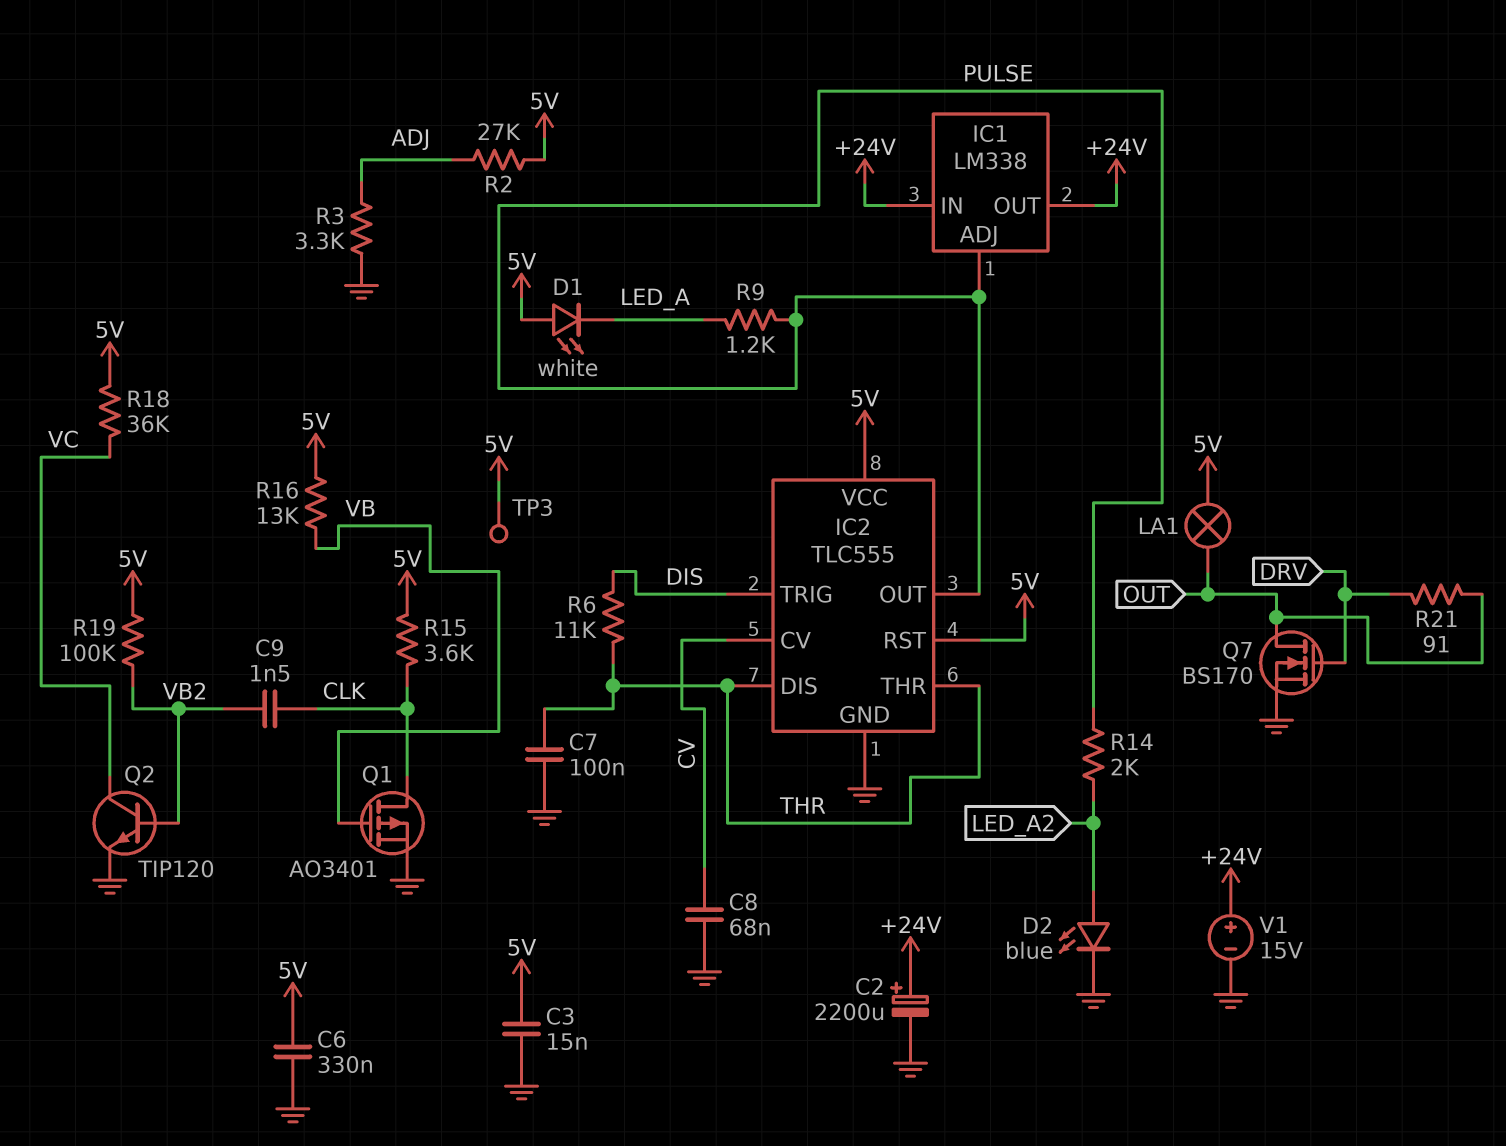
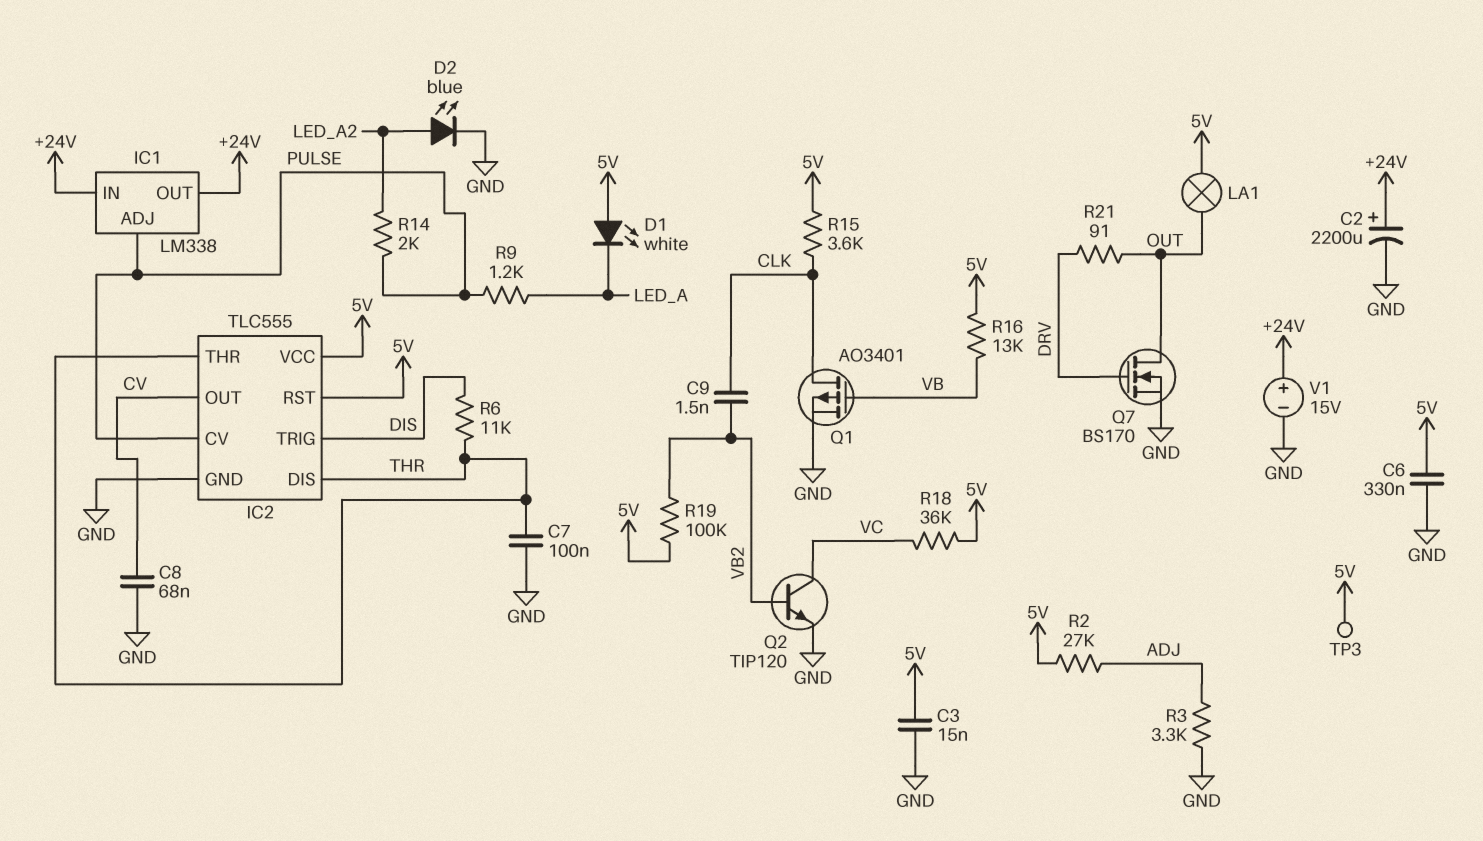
IC2 pin CV: CV -> PULSE
IC2 pin OUT: PULSE -> CV

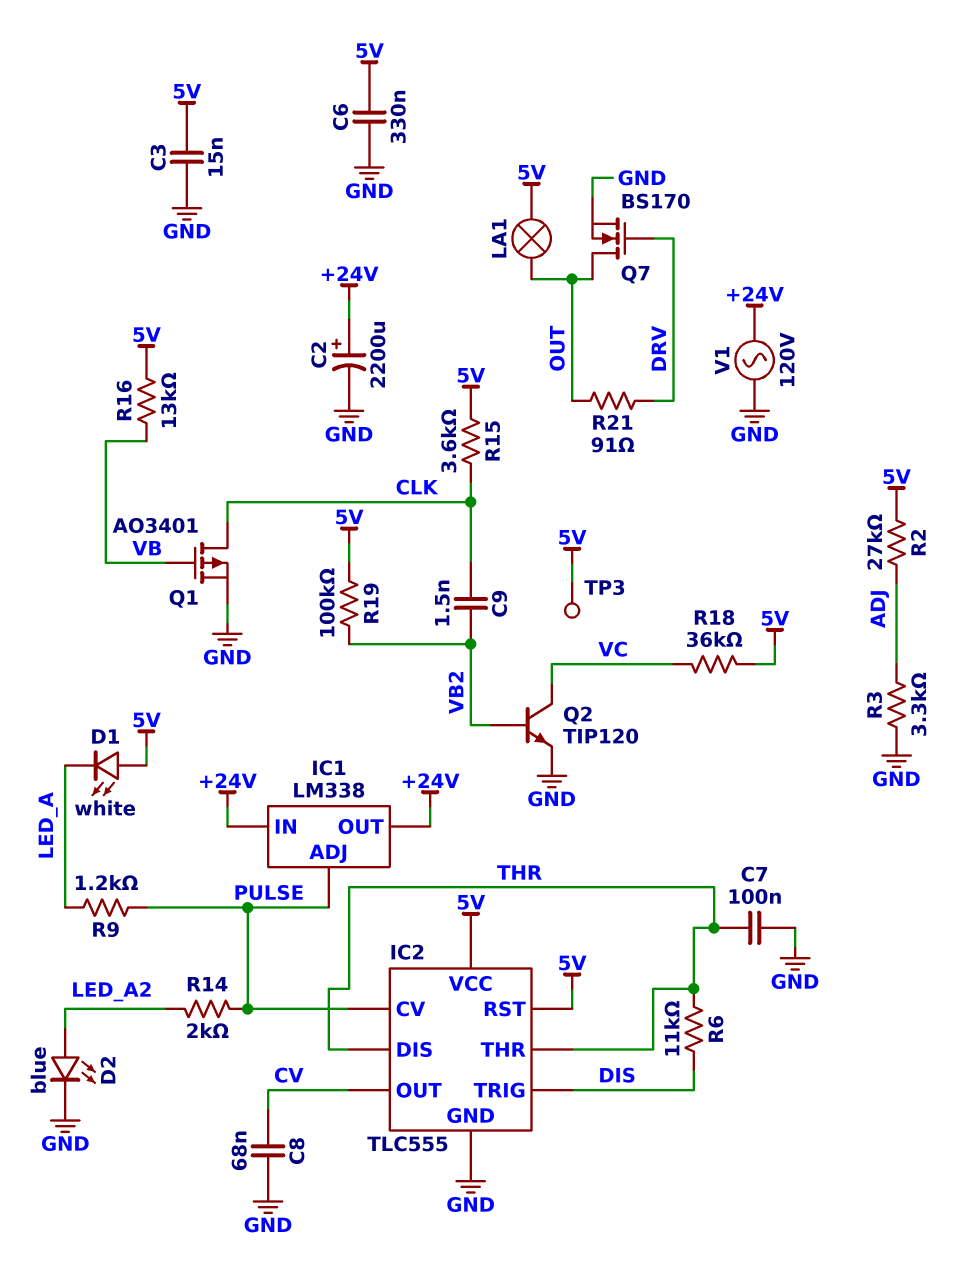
V1: 15V (plus +24V, minus GND) -> AC 120V (+24V, GND)

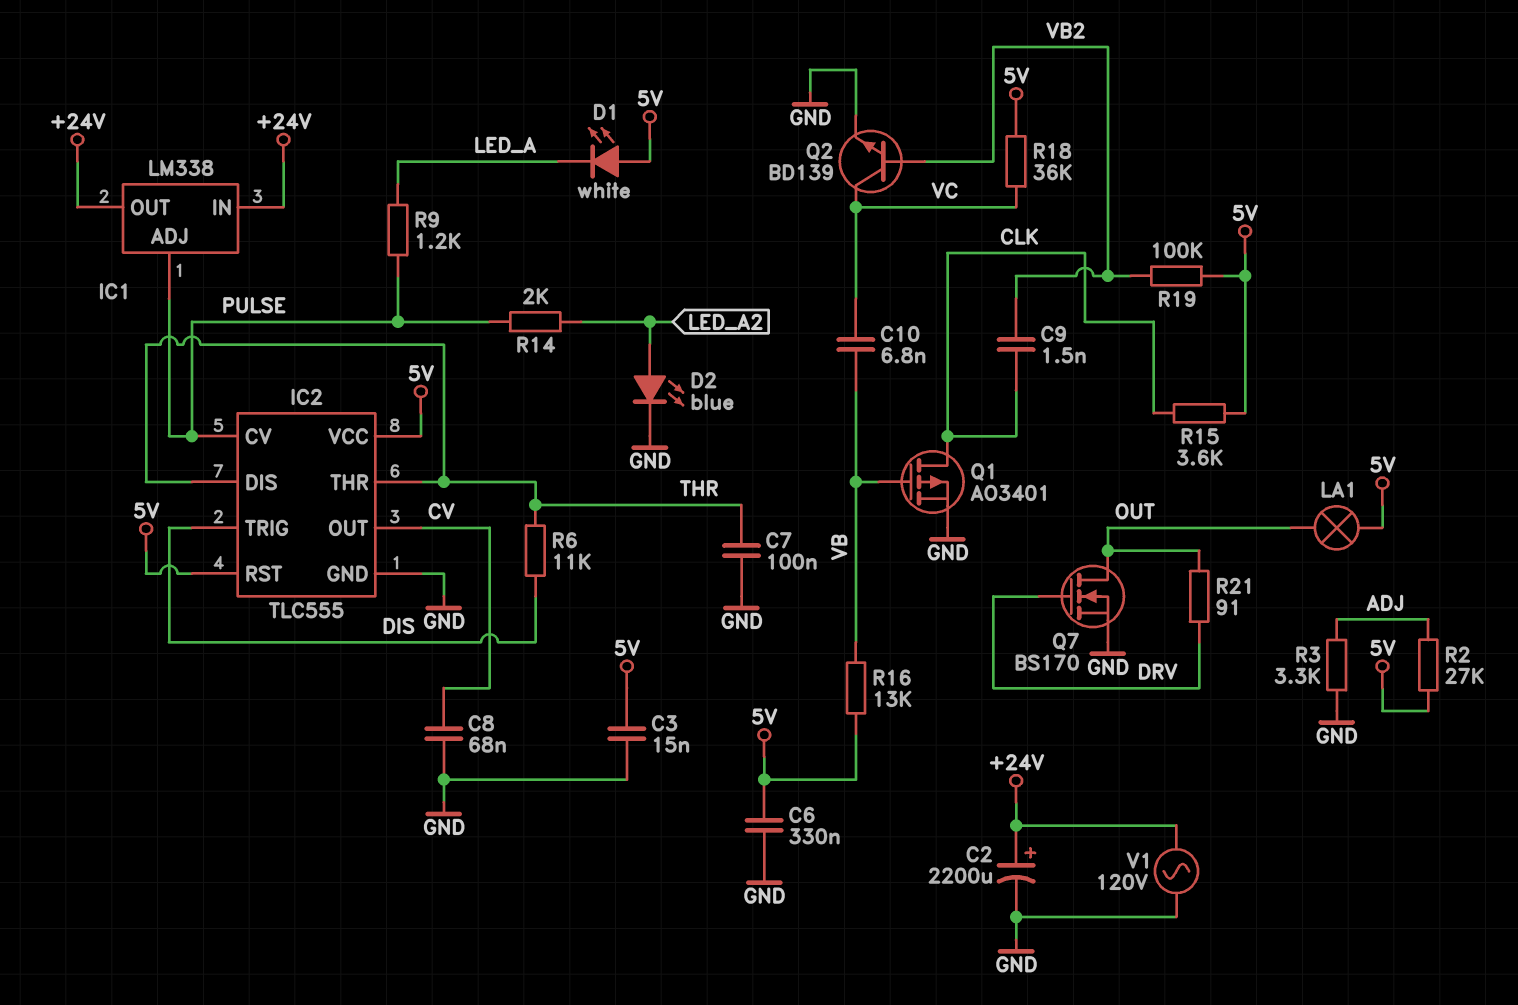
C10: none -> 6.8nF (VB, VC)
Q2: NPN TIP120 (B VB2, C VC, E GND) -> NPN BD139 (B VB2, C VC, E GND)
TP3: test point (5V) -> none

